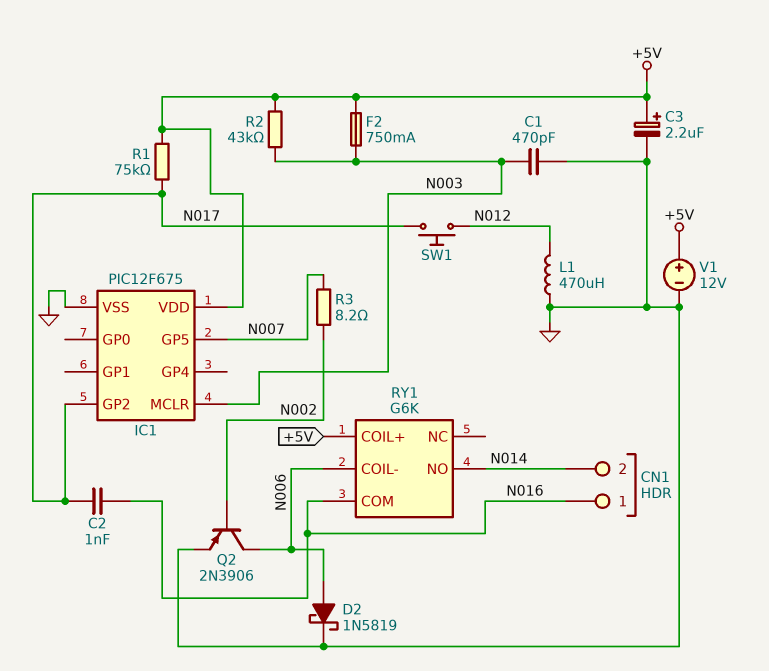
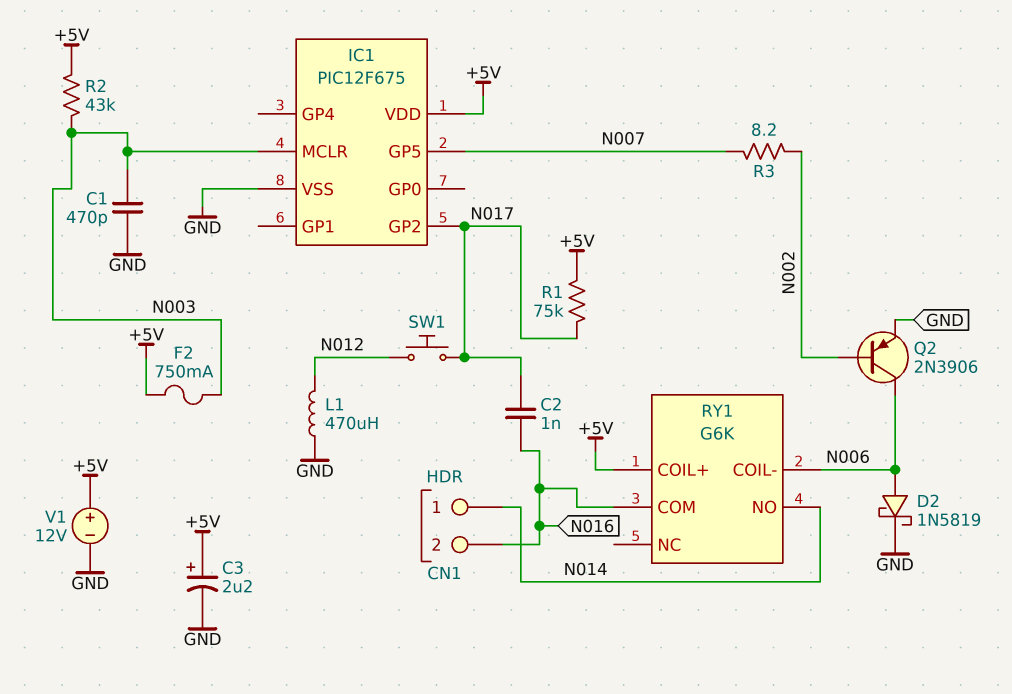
CN1 pin 1: N016 -> N014
CN1 pin 2: N014 -> N016

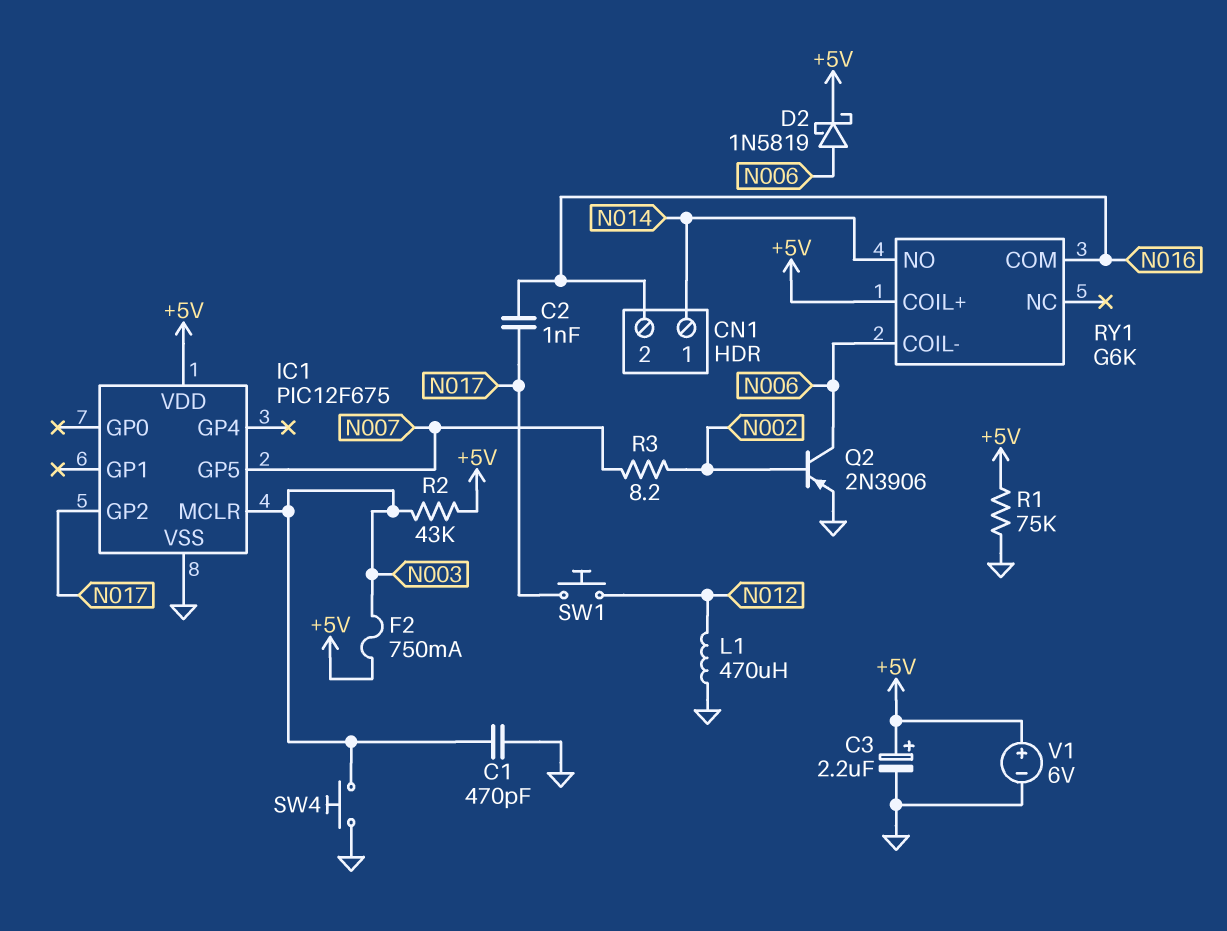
D2: schottky 1N5819 (A N006, K GND) -> schottky 1N5819 (A N006, K +5V)
R1: 75k (+5V, N017) -> 75k (+5V, GND)
SW4: none -> button (GND, N003)
V1: 12V (plus +5V, minus GND) -> 6V (plus +5V, minus GND)

